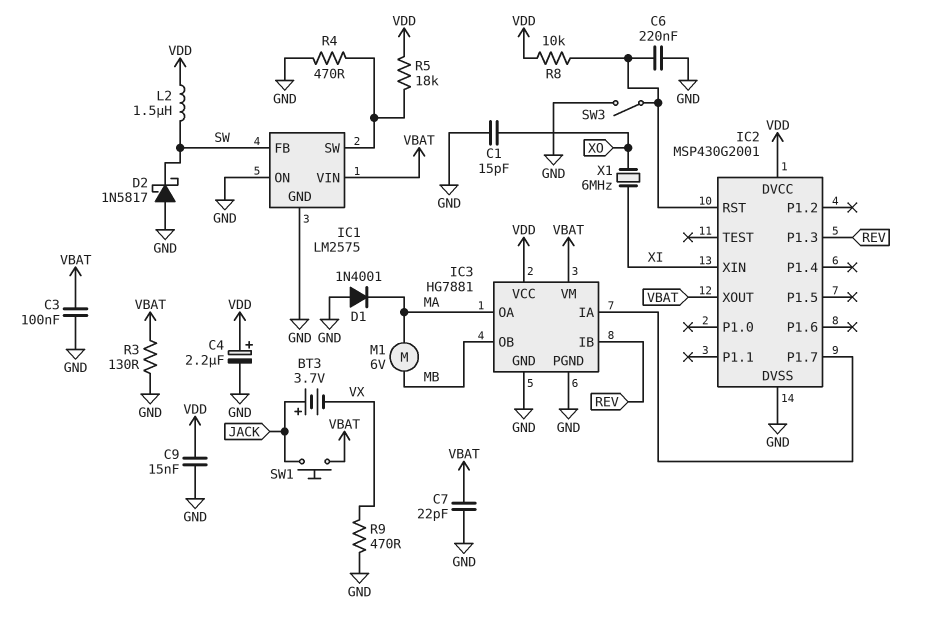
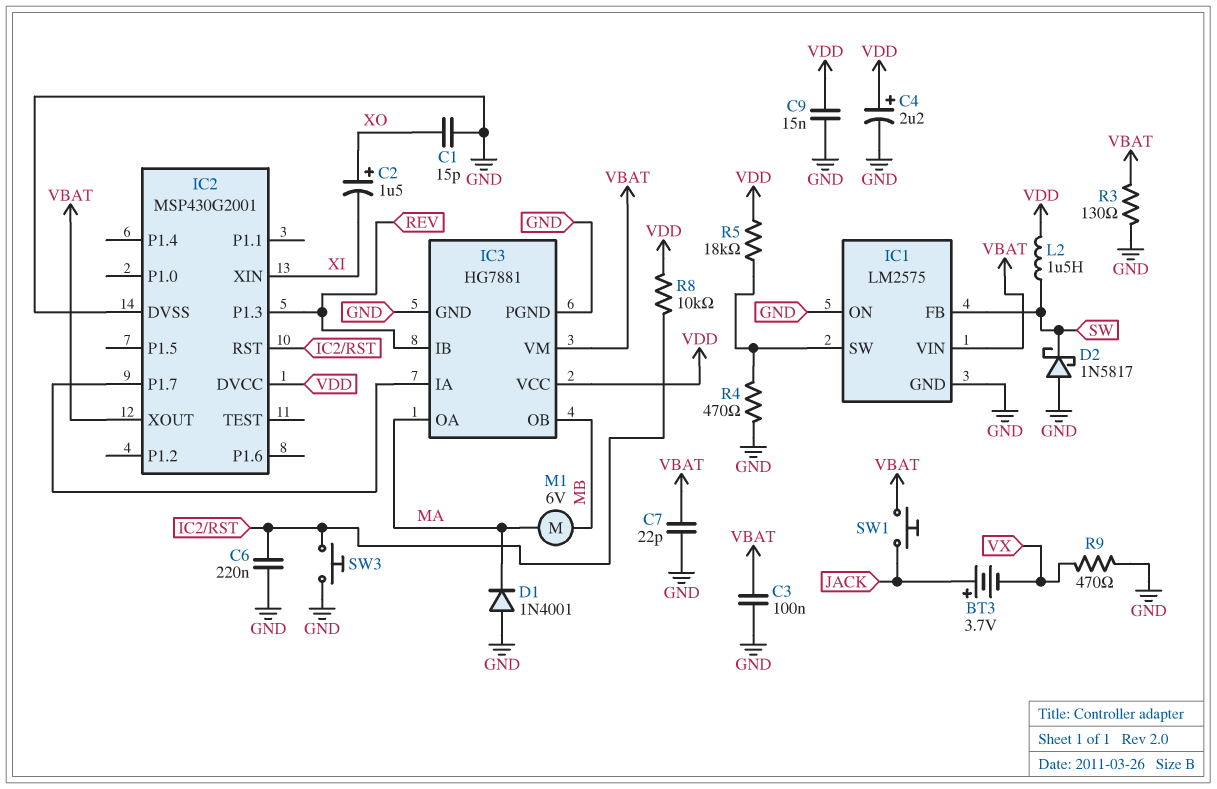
C2: none -> 1.5uF (plus XO, minus XI)
SW3: switch (GND, IC2/RST) -> button (GND, IC2/RST)
X1: 6MHz (XI, XO) -> none

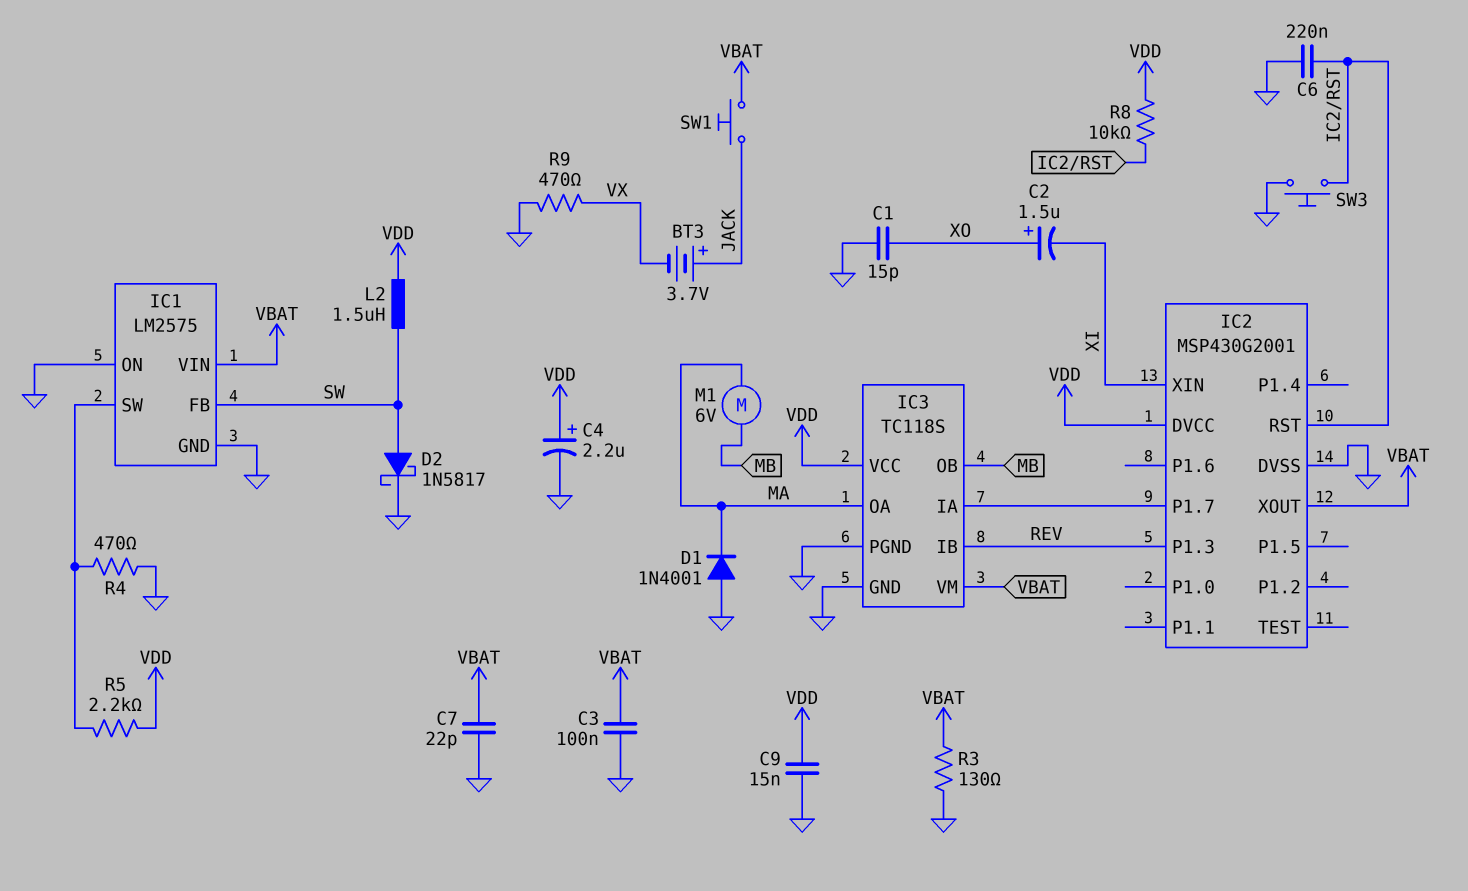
D2: schottky 1N5817 (A GND, K SW) -> schottky 1N5817 (A SW, K GND)
IC3: HG7881 -> TC118S
R5: 18k (IC1/SW, VDD) -> 2.2k (IC1/SW, VDD)

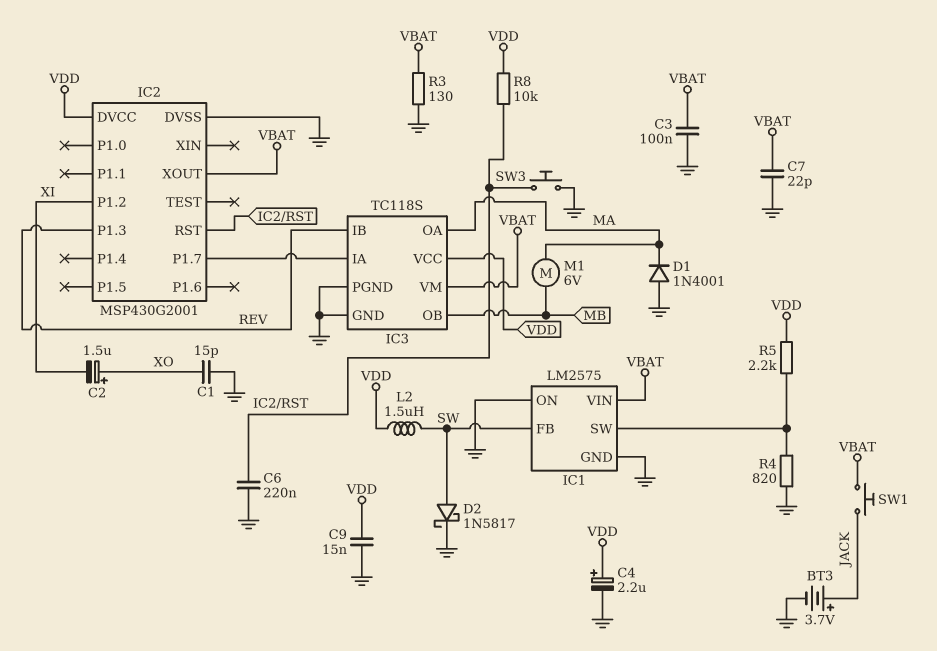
BT3: 3.7V (plus JACK, minus VX) -> 3.7V (plus JACK, minus GND)
IC2 pin P1.2: none -> XI
IC2 pin XIN: XI -> none
R4: 470 (GND, IC1/SW) -> 820 (GND, IC1/SW)
R9: 470 (GND, VX) -> none

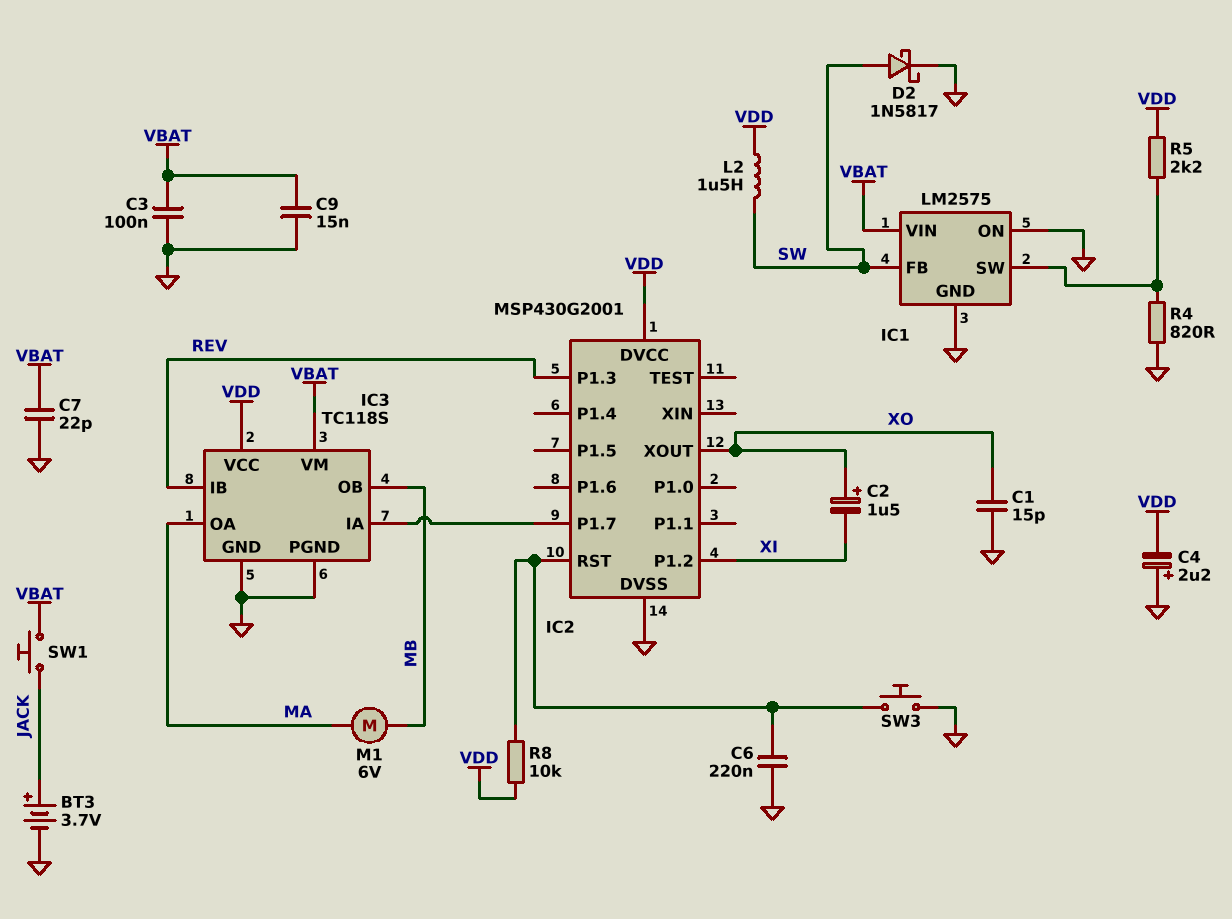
C4: 2.2uF (plus VDD, minus GND) -> 2.2uF (plus GND, minus VDD)
C9: 15nF (GND, VDD) -> 15nF (GND, VBAT)
D1: diode 1N4001 (A GND, K MA) -> none
IC2 pin XOUT: VBAT -> XO
R3: 130 (GND, VBAT) -> none

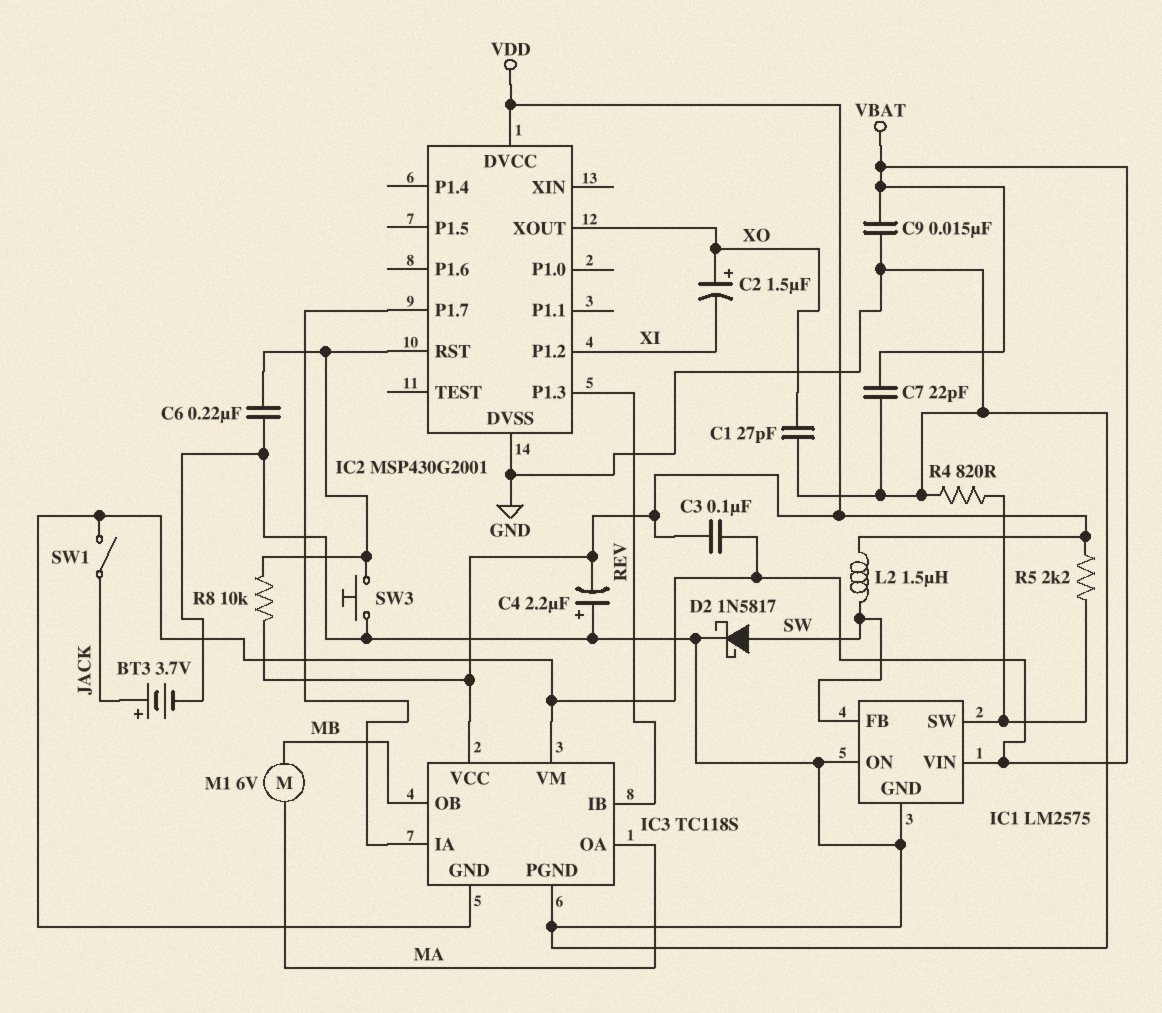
C1: 15pF (GND, XO) -> 27pF (GND, XO)
C3: 100nF (GND, VBAT) -> 100nF (VBAT, VDD)
IC3 pin GND: GND -> VBAT
SW1: button (JACK, VBAT) -> switch (JACK, VBAT)

